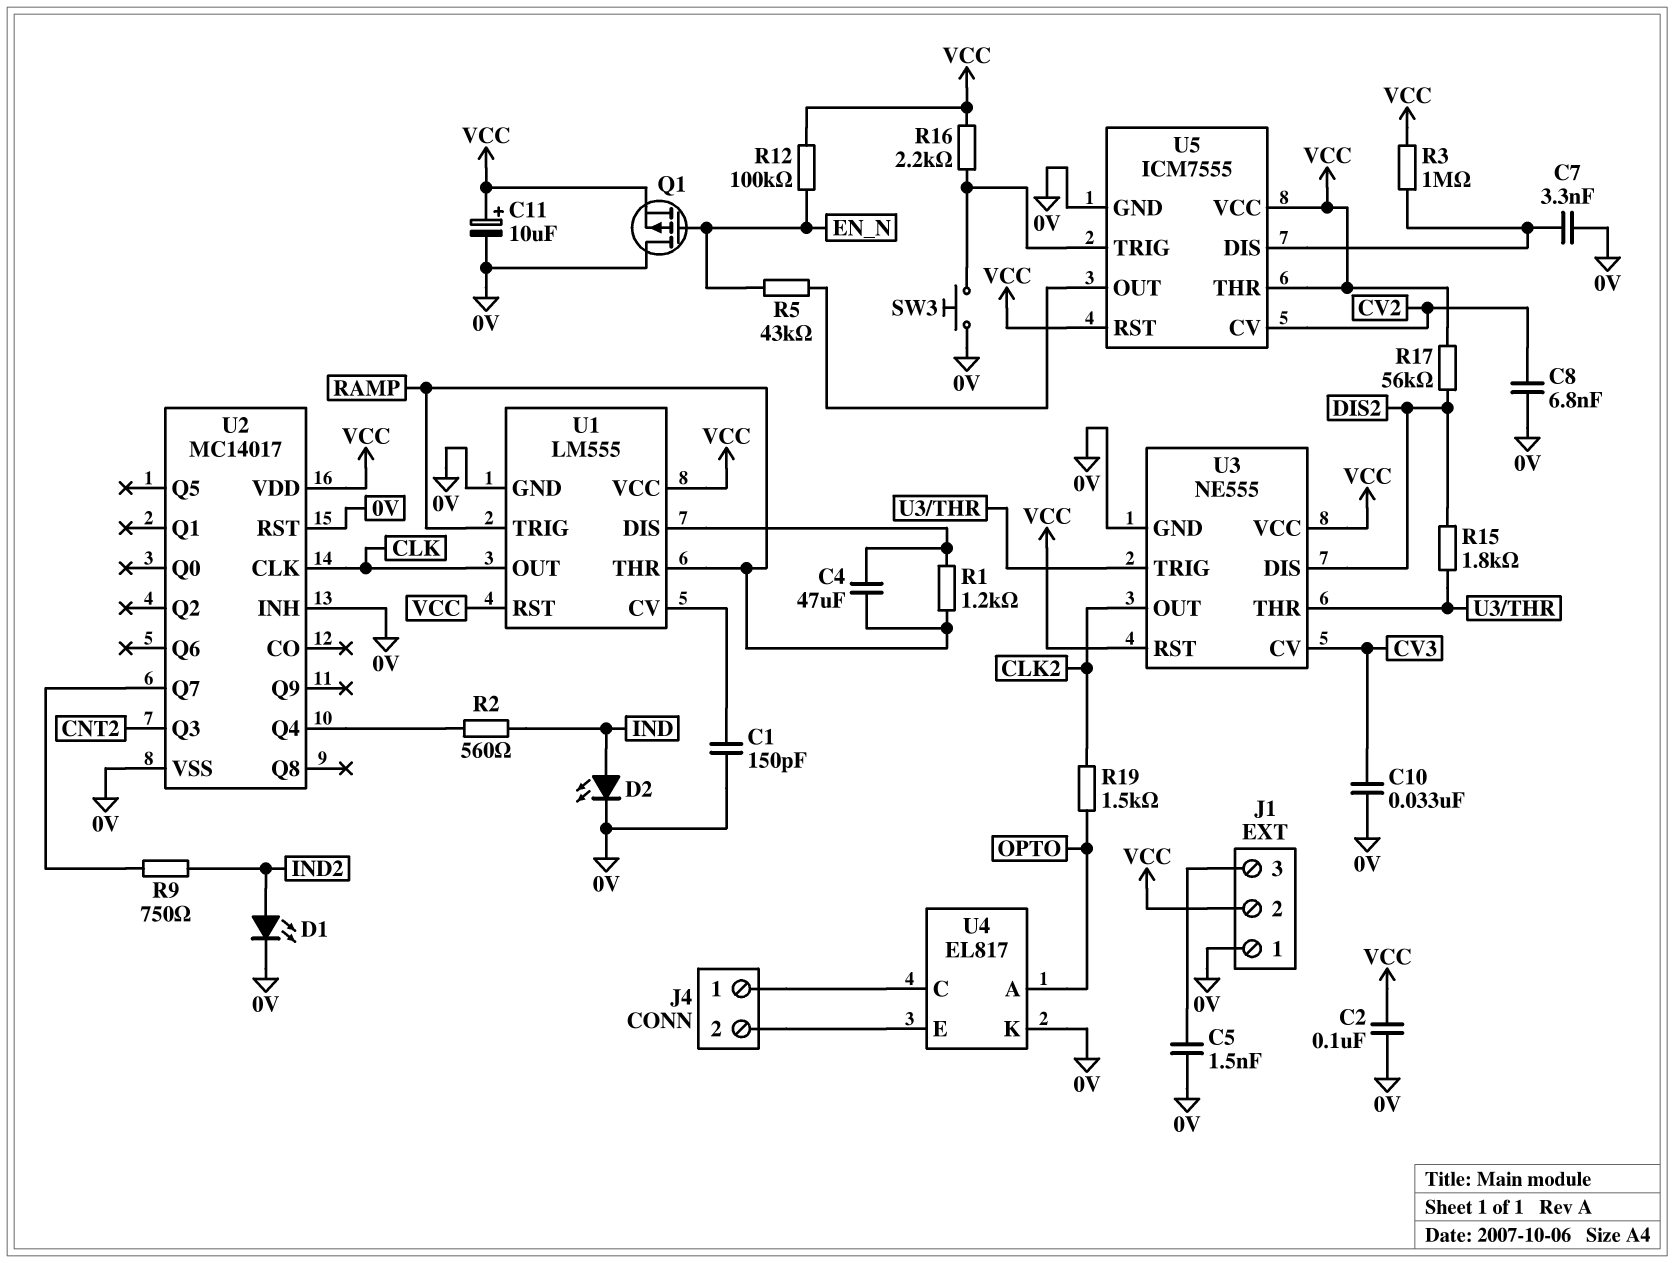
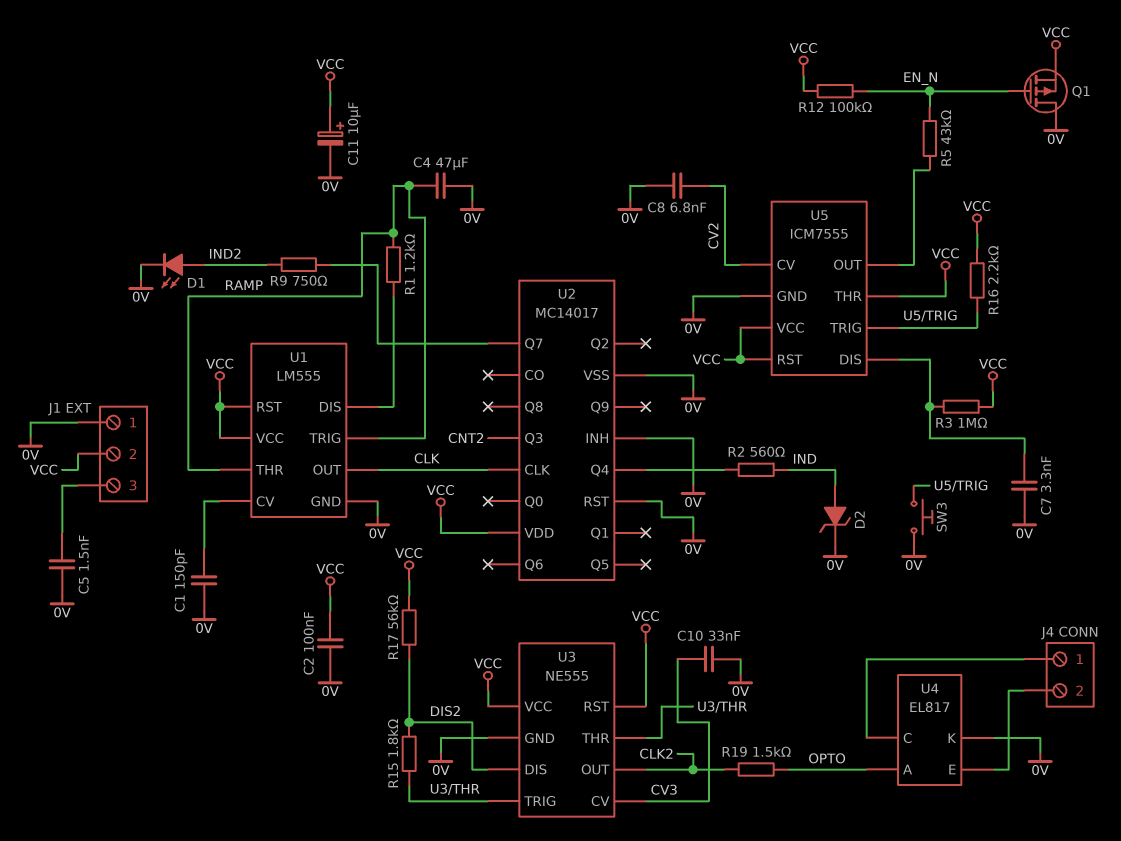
C4: 47uF (RAMP, U1/DIS) -> 47uF (0V, RAMP)
D2: LED (A IND, K 0V) -> zener (A IND, K 0V)

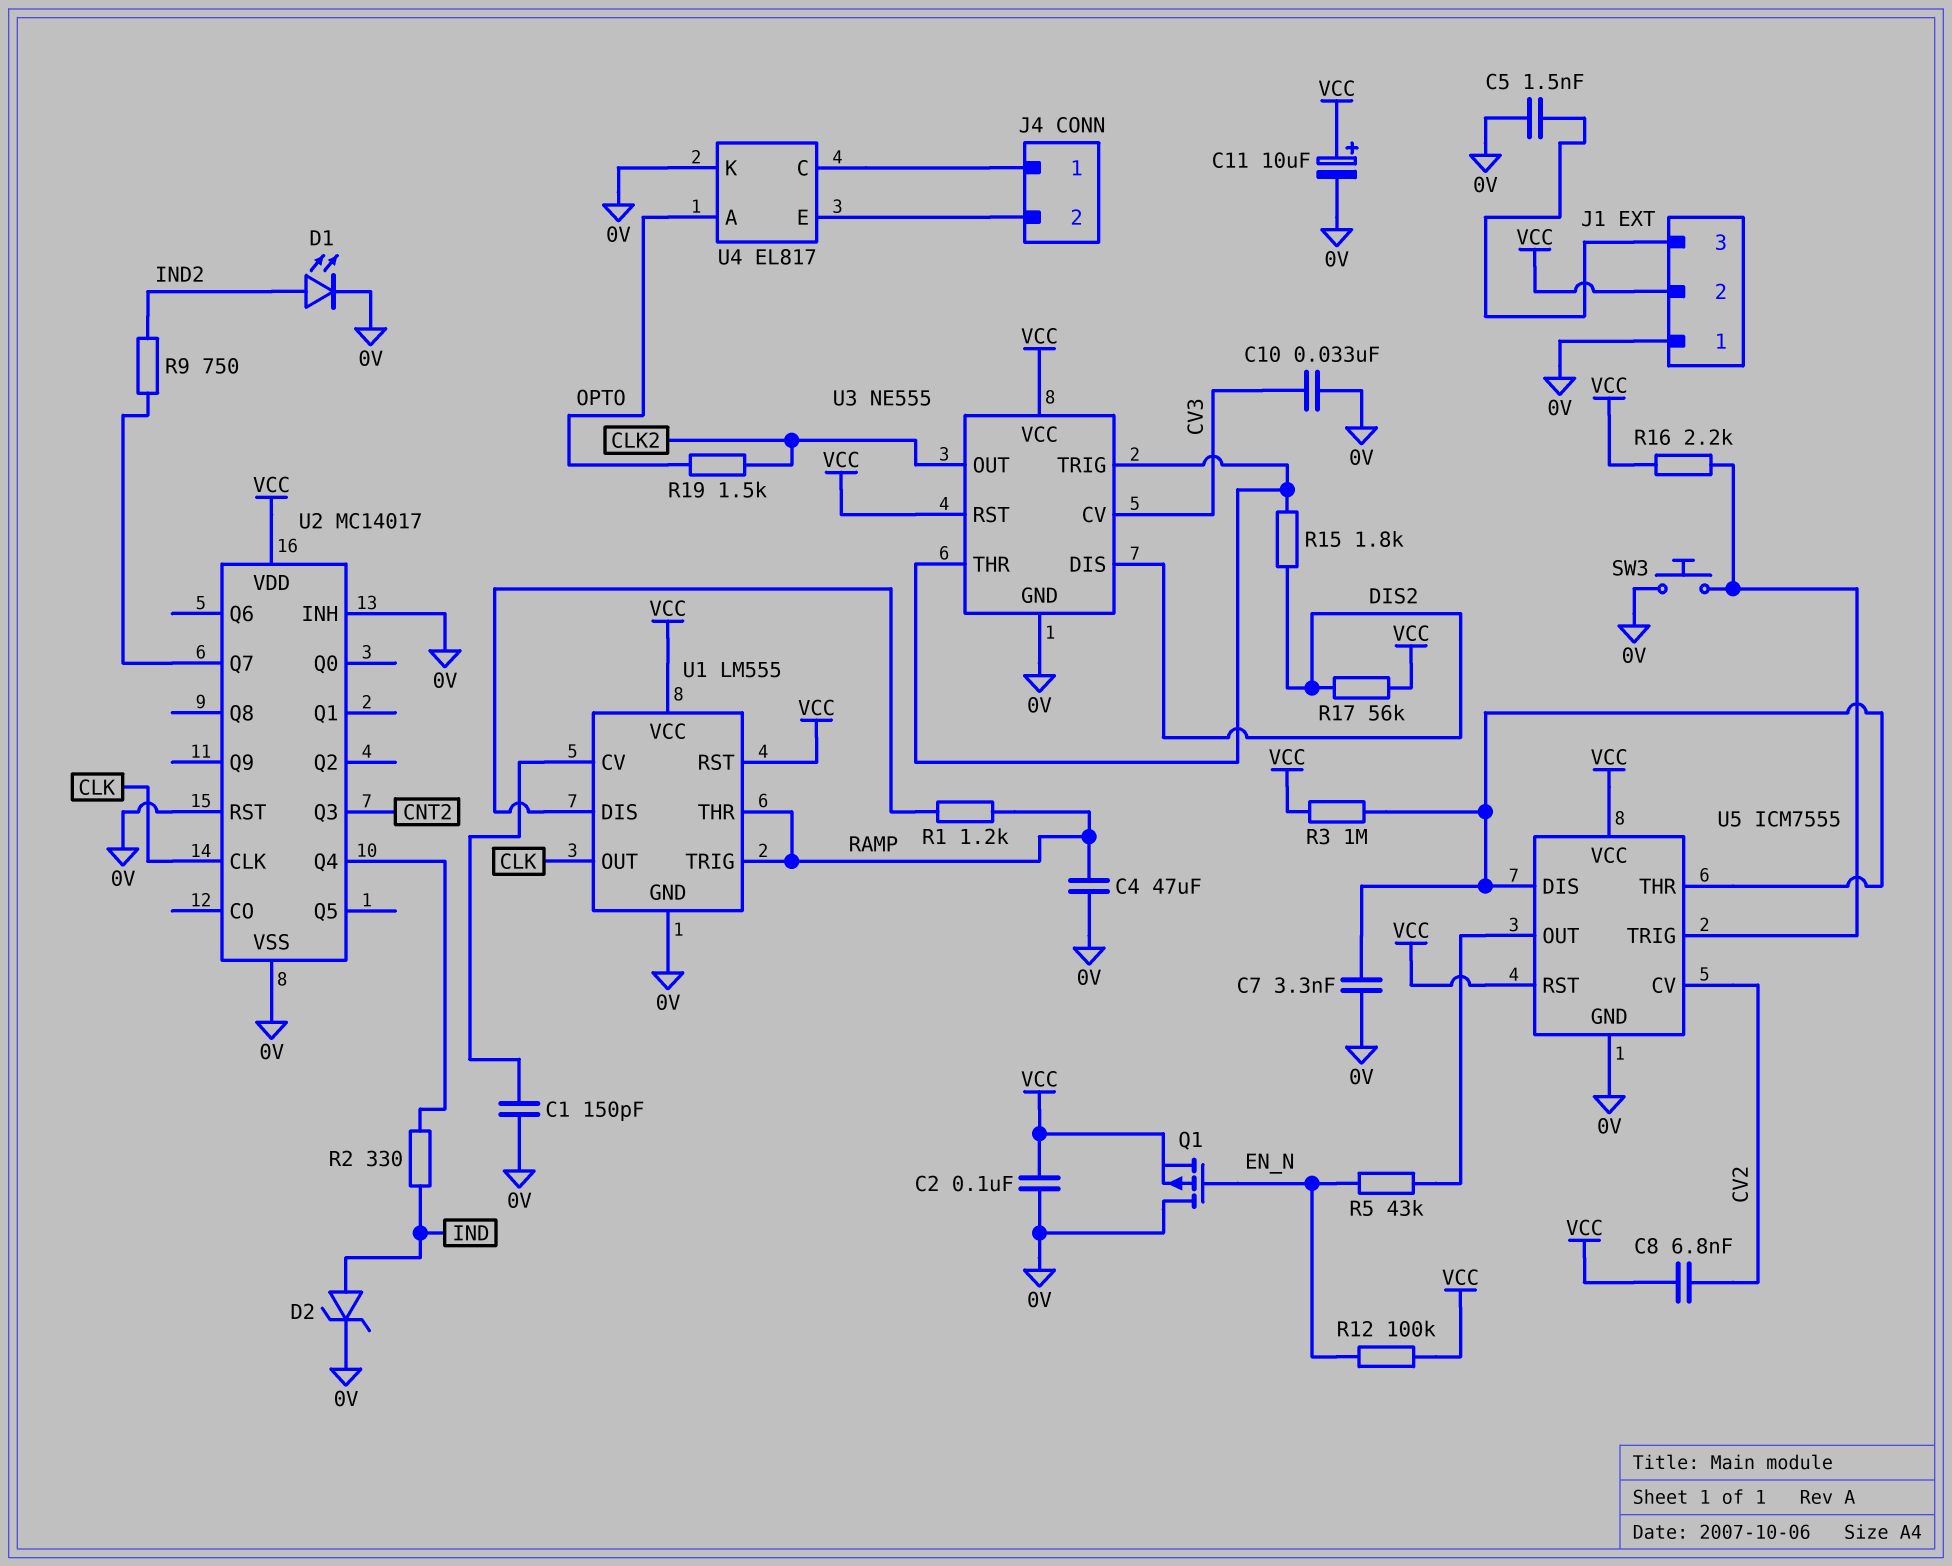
C8: 6.8nF (0V, CV2) -> 6.8nF (CV2, VCC)
R2: 560 (IND, U2/Q4) -> 330 (IND, U2/Q4)
U5 pin THR: VCC -> U5/DIS

